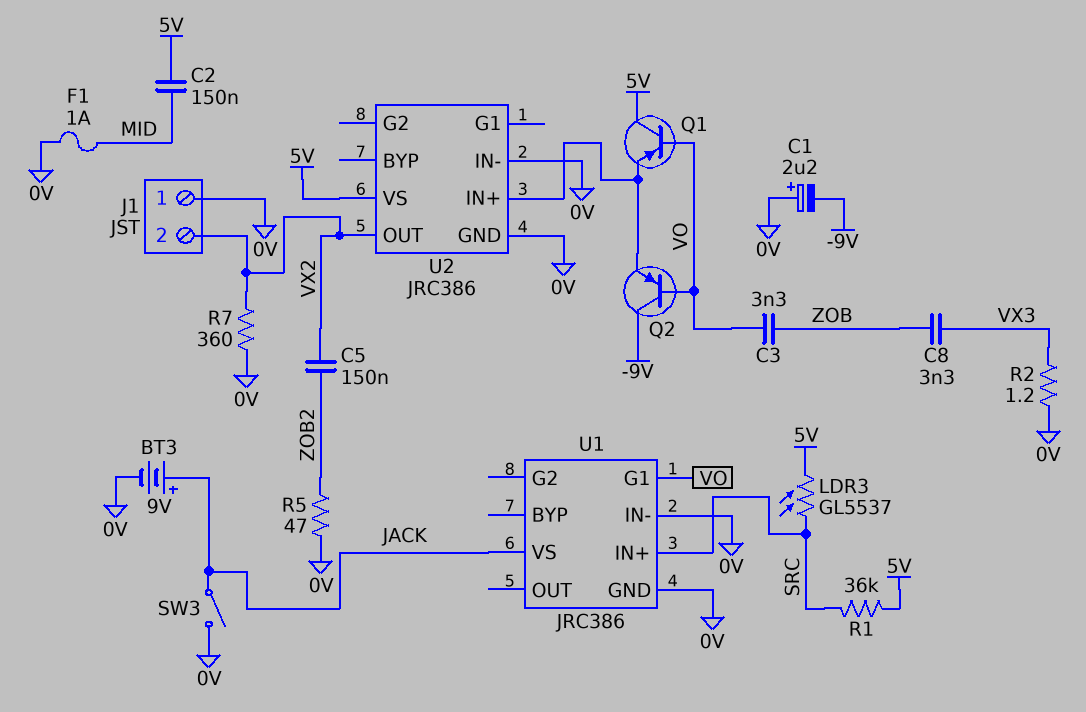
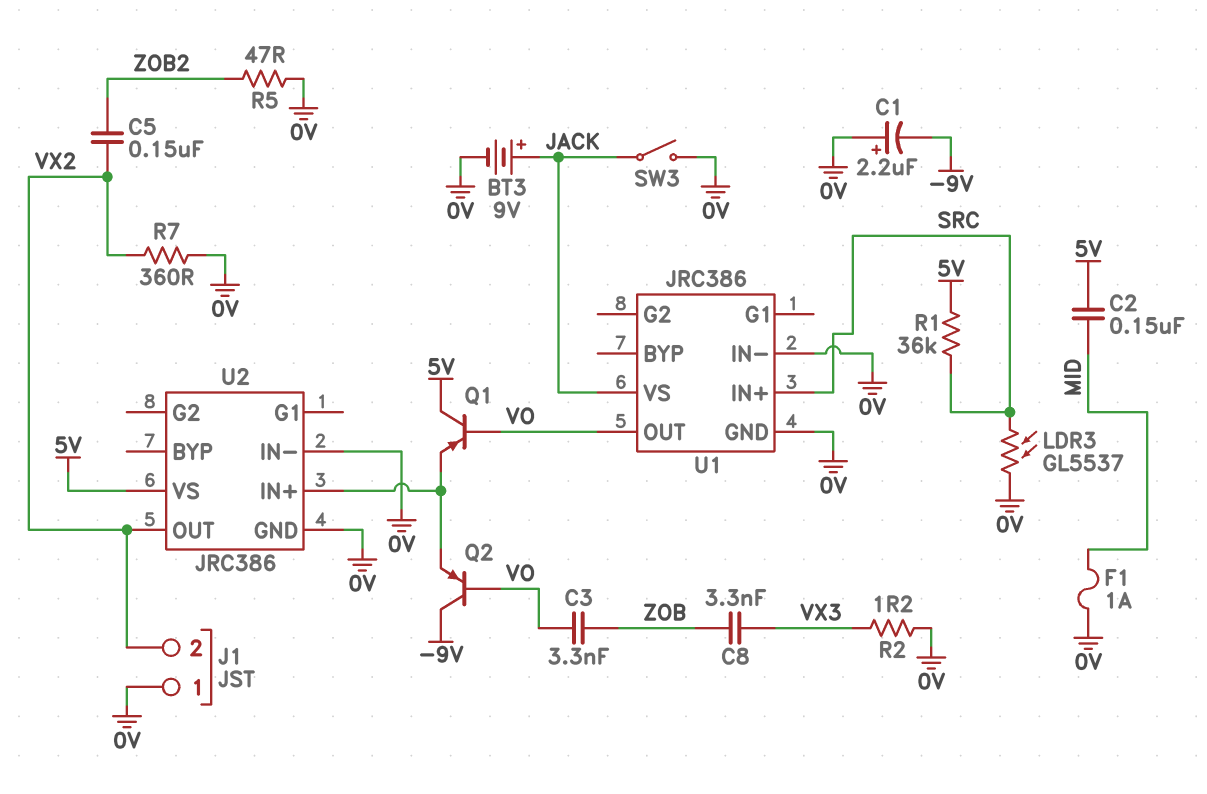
LDR3: GL5537 (5V, SRC) -> GL5537 (0V, SRC)
U1 pin G1: VO -> none
U1 pin OUT: none -> VO

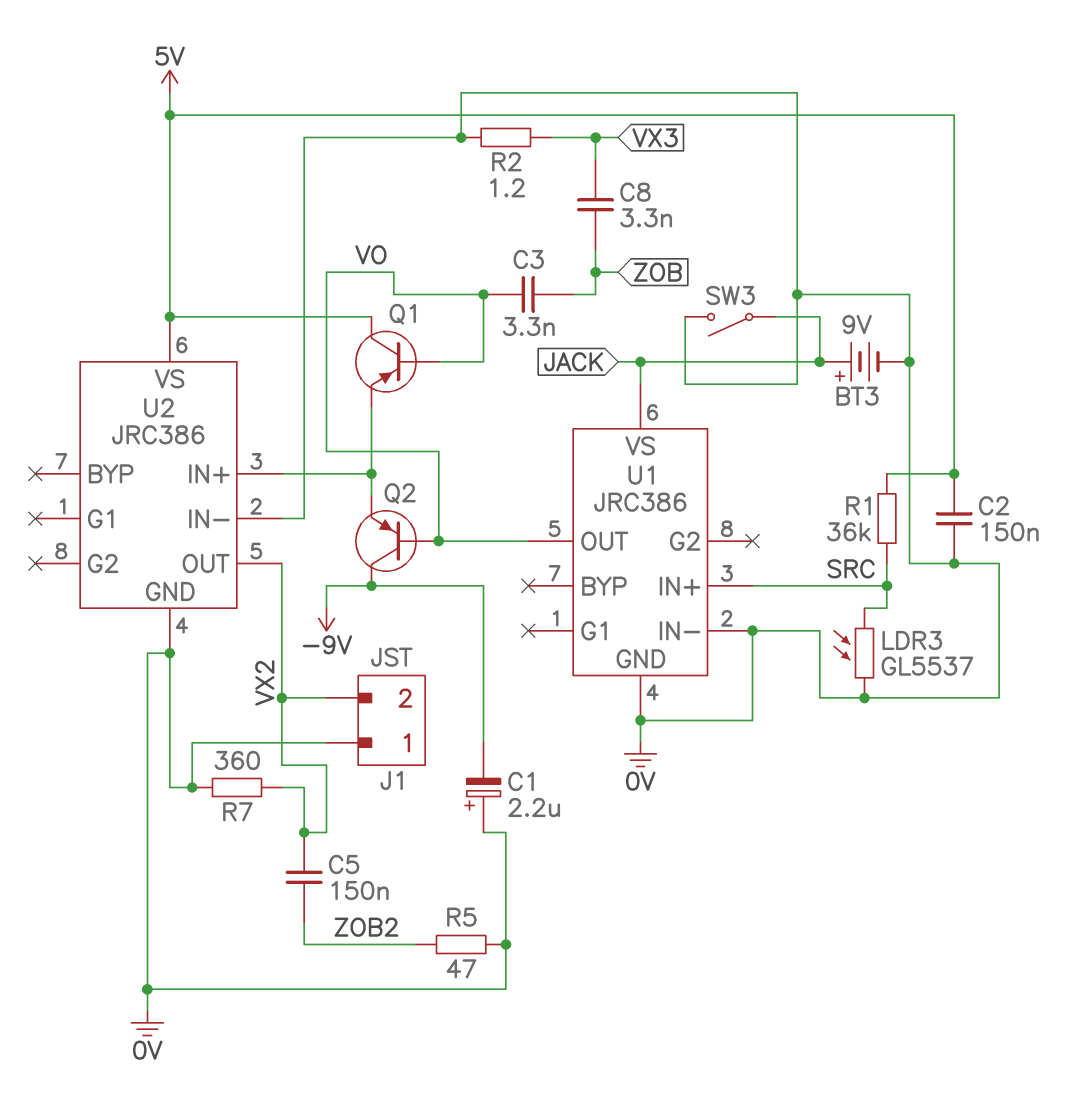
C2: 150nF (5V, MID) -> 150nF (0V, 5V)
F1: 1A (0V, MID) -> none

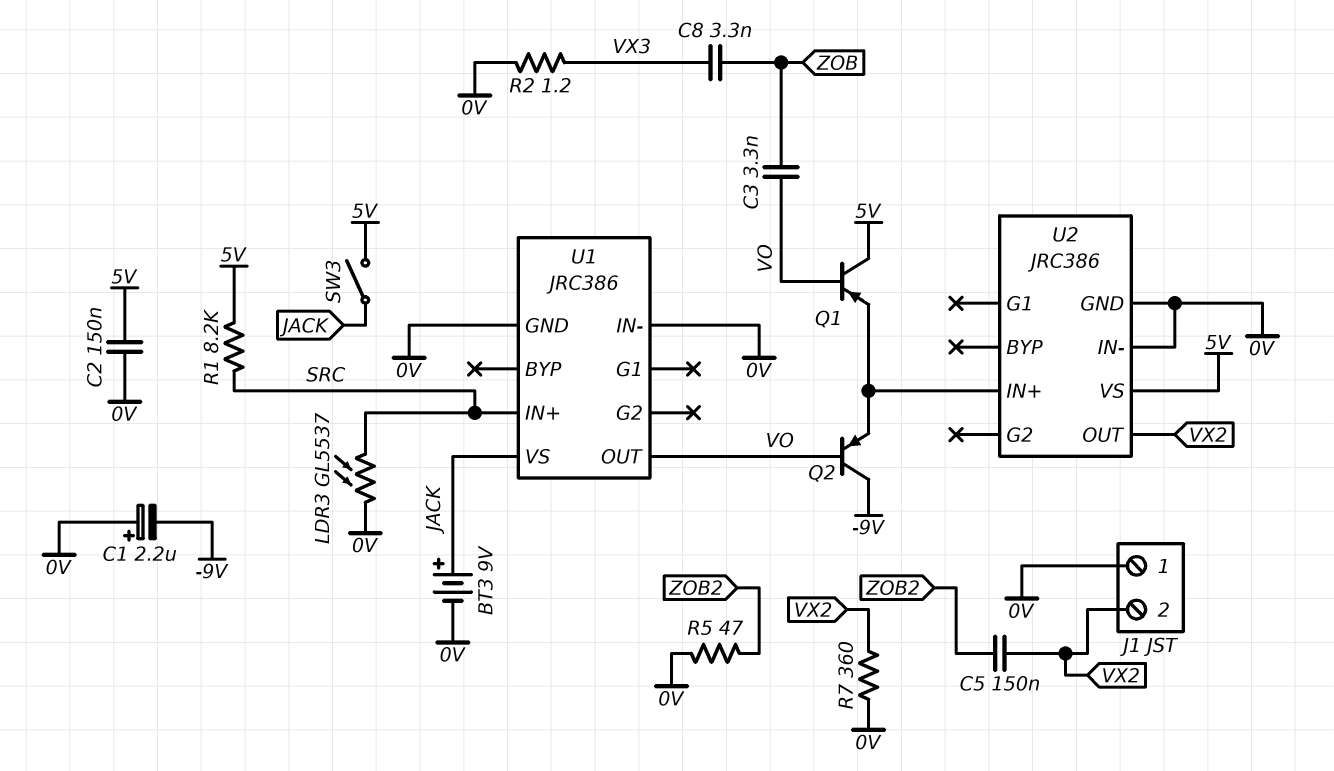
R1: 36k (5V, SRC) -> 8.2k (5V, SRC)
SW3: switch (0V, JACK) -> switch (5V, JACK)

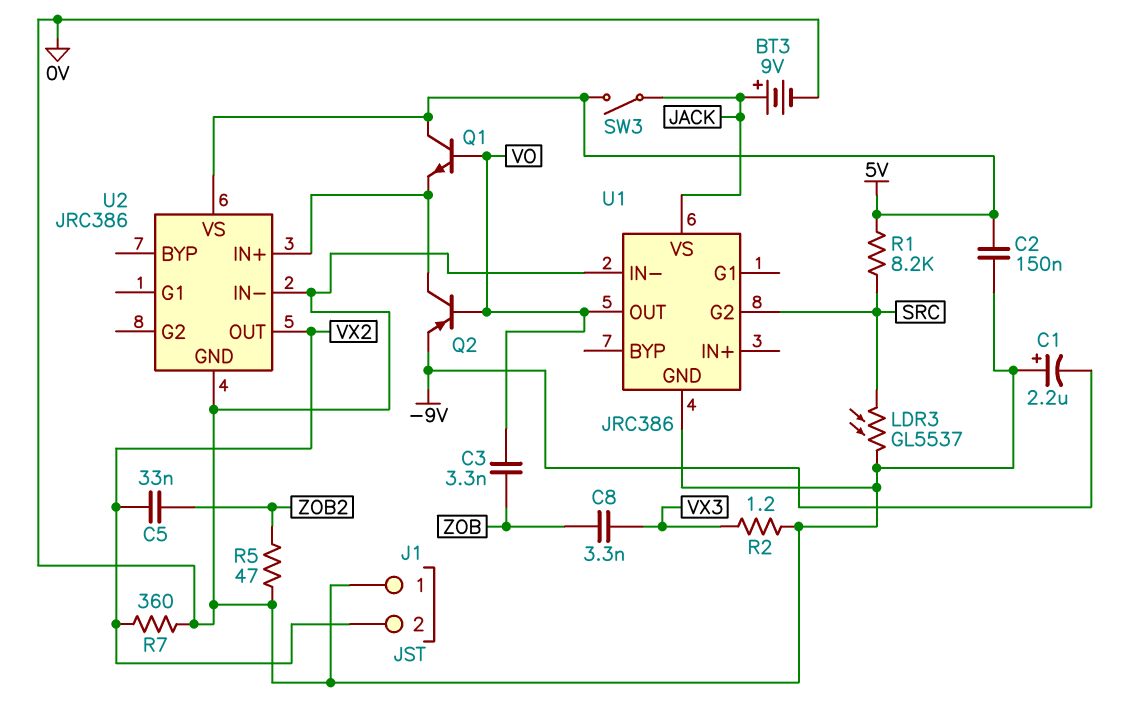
C5: 150nF (VX2, ZOB2) -> 33nF (VX2, ZOB2)
Q1: PNP (B VO, C 5V, E U2/IN+) -> NPN (B VO, C 5V, E U2/IN+)
Q2: PNP (B VO, C -9V, E U2/IN+) -> PNP (B VO, C U2/IN+, E -9V)
U1 pin G2: none -> SRC
U1 pin IN+: SRC -> none

